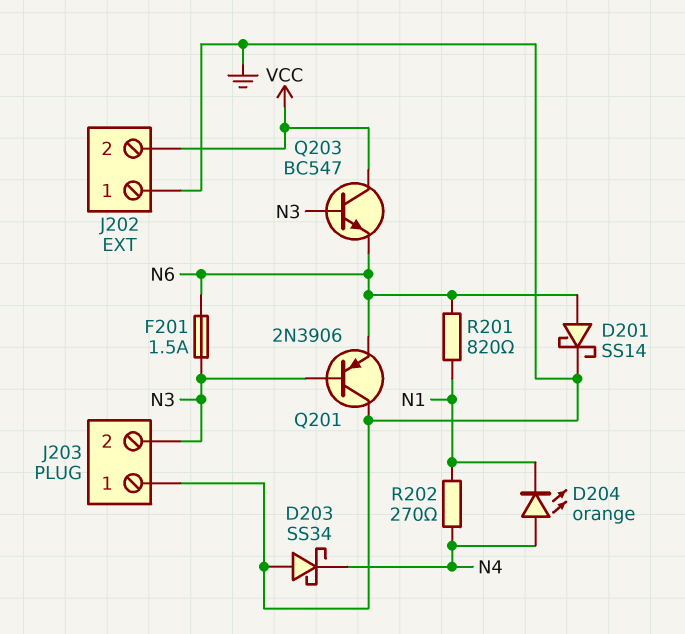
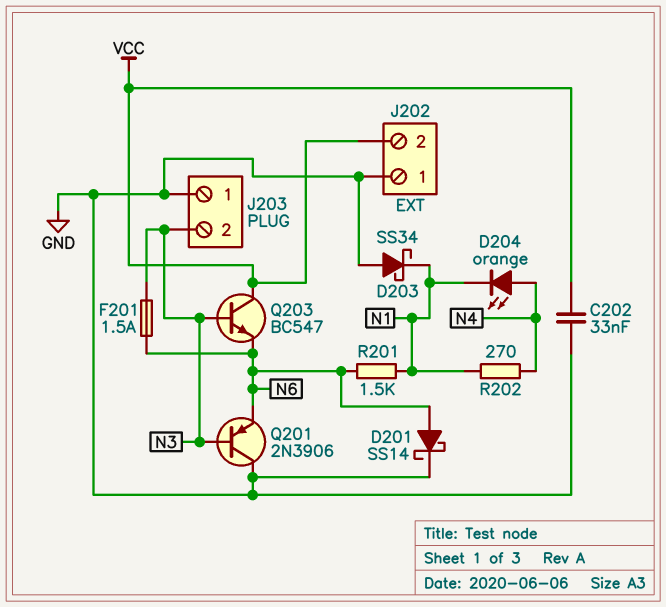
C202: none -> 33nF (GND, VCC)
D203: schottky SS34 (A GND, K N4) -> schottky SS34 (A GND, K N1)
R201: 820 (N1, N6) -> 1.5k (N1, N6)

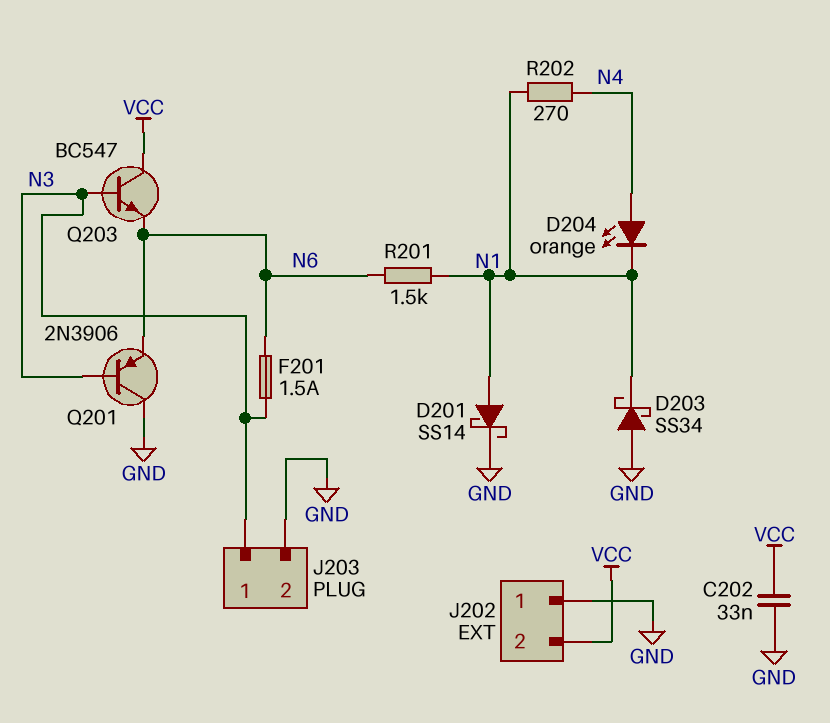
D201: schottky SS14 (A N6, K GND) -> schottky SS14 (A N1, K GND)
J203 pin 1: GND -> N3
J203 pin 2: N3 -> GND

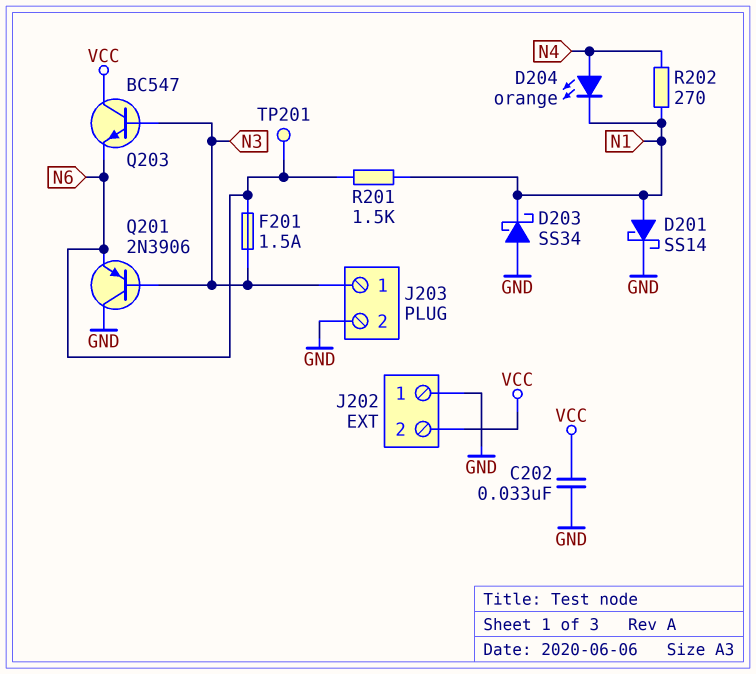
TP201: none -> test point (N6)

